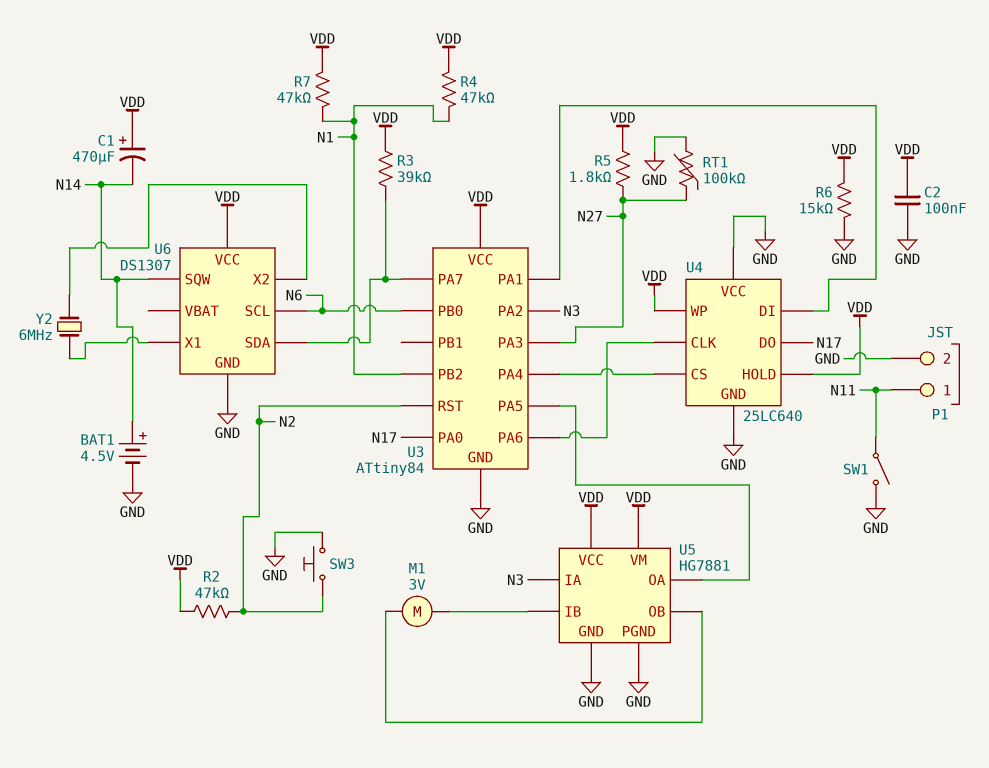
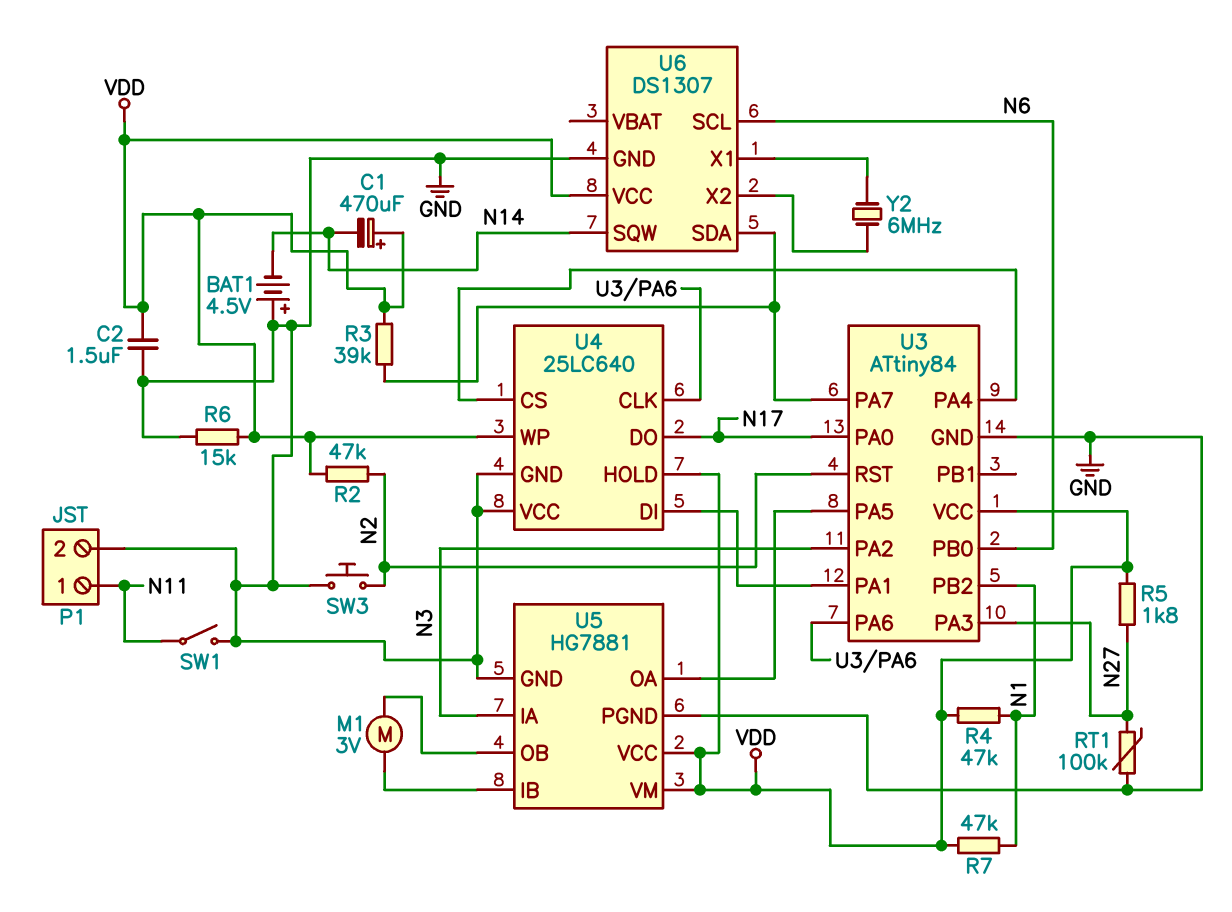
BAT1: 4.5V (plus N14, minus GND) -> 4.5V (plus GND, minus N14)
C2: 100nF (GND, VDD) -> 1.5uF (GND, VDD)

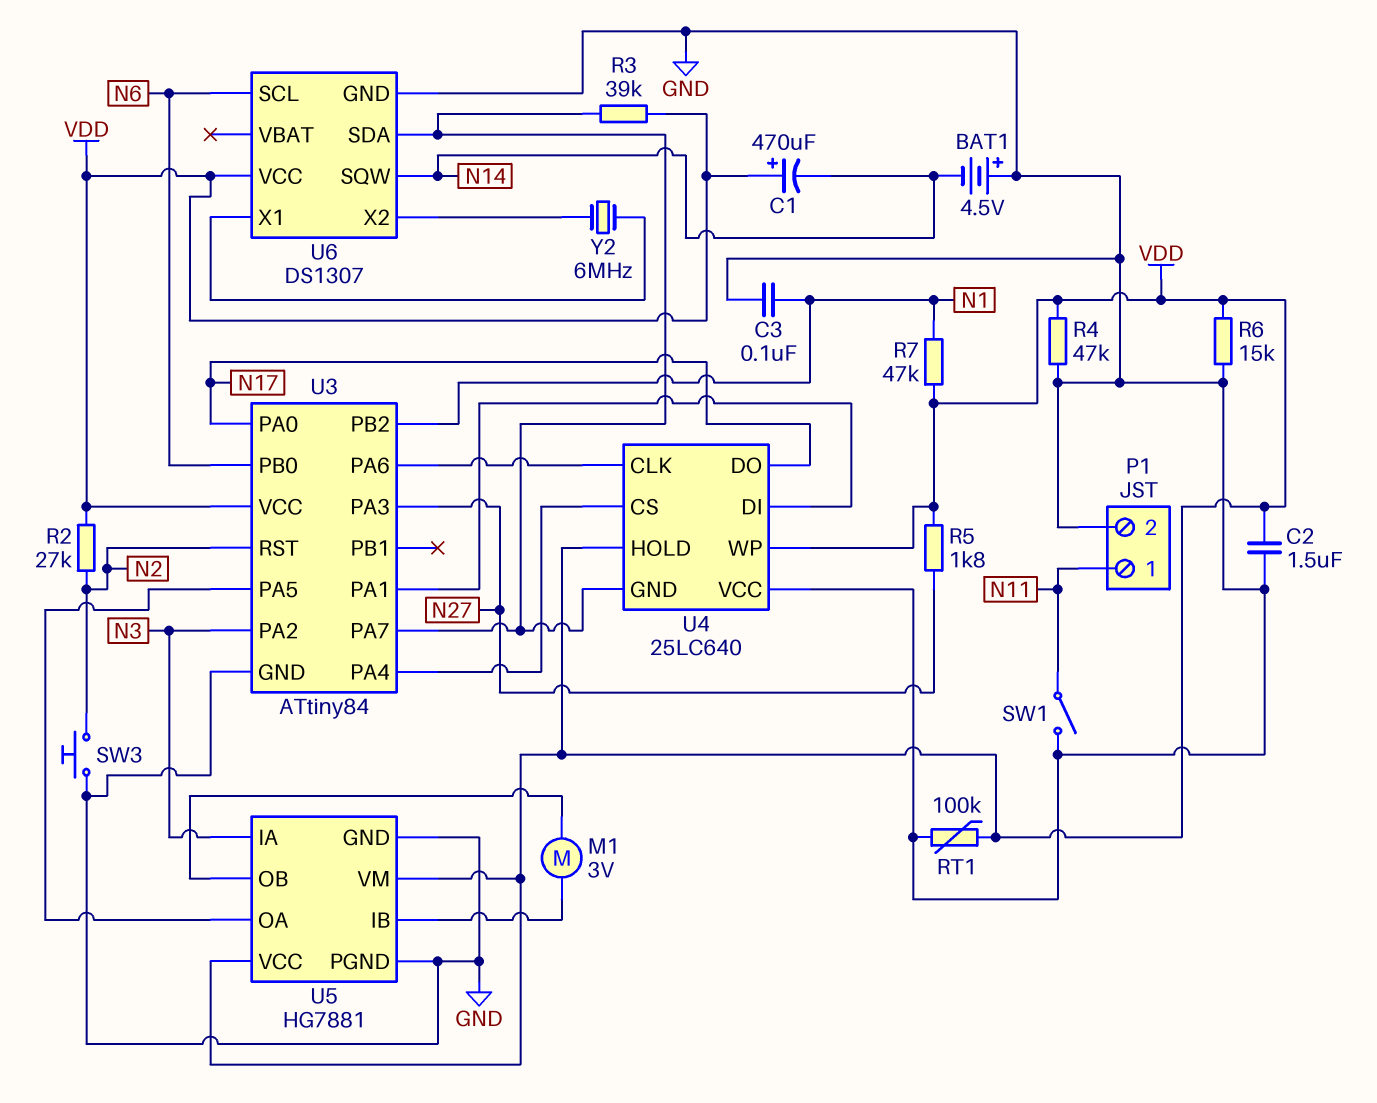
C3: none -> 100nF (GND, N1)
R2: 47k (N2, VDD) -> 27k (N2, VDD)
R4: 47k (N1, VDD) -> 47k (GND, VDD)
RT1: 100k (GND, N27) -> 100k (GND, VDD)
U4 pin GND: GND -> U3/PA7

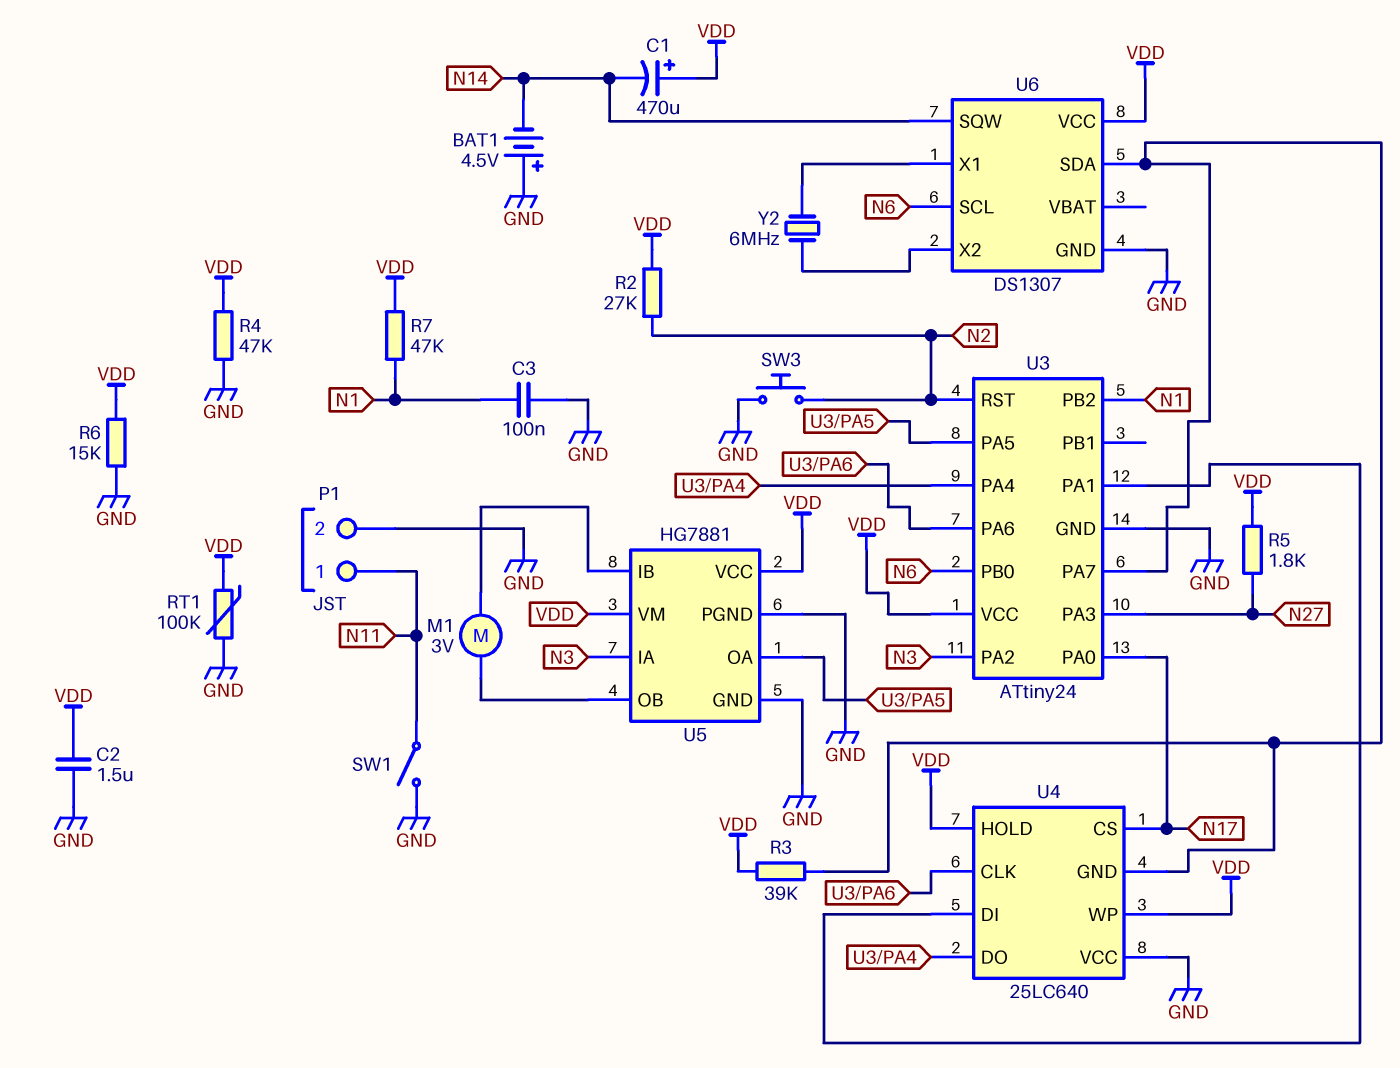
U3: ATtiny84 -> ATtiny24
U4 pin CS: U3/PA4 -> N17
U4 pin DO: N17 -> U3/PA4

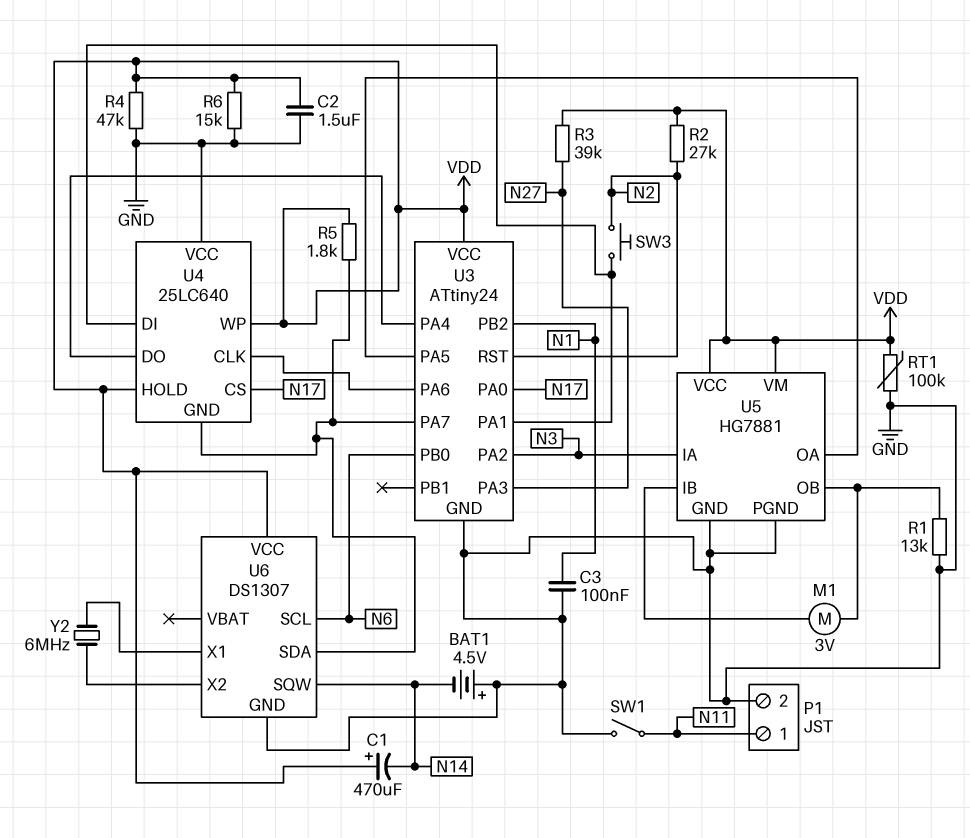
R1: none -> 13k (GND, U5/OB)
R3: 39k (U3/PA7, VDD) -> 39k (N27, VDD)
R5: 1.8k (N27, VDD) -> 1.8k (U3/PA7, VDD)
R7: 47k (N1, VDD) -> none
SW3: button (GND, N2) -> button (N2, U3/PA1)

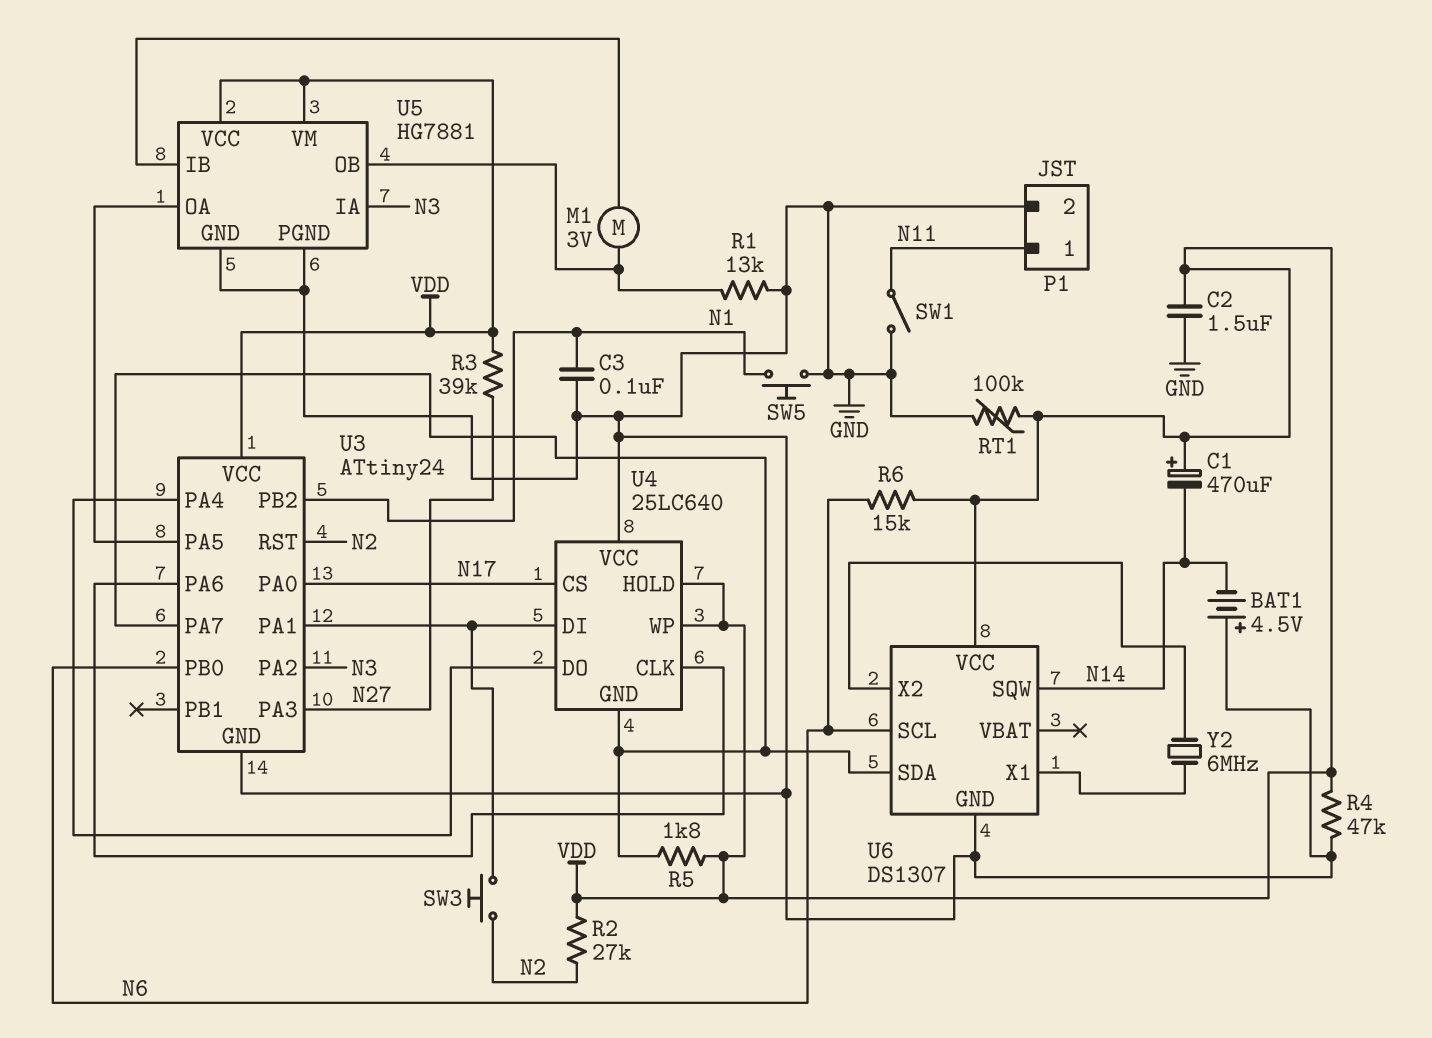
R6: 15k (GND, VDD) -> 15k (N6, VDD)
SW5: none -> button (GND, N1)

